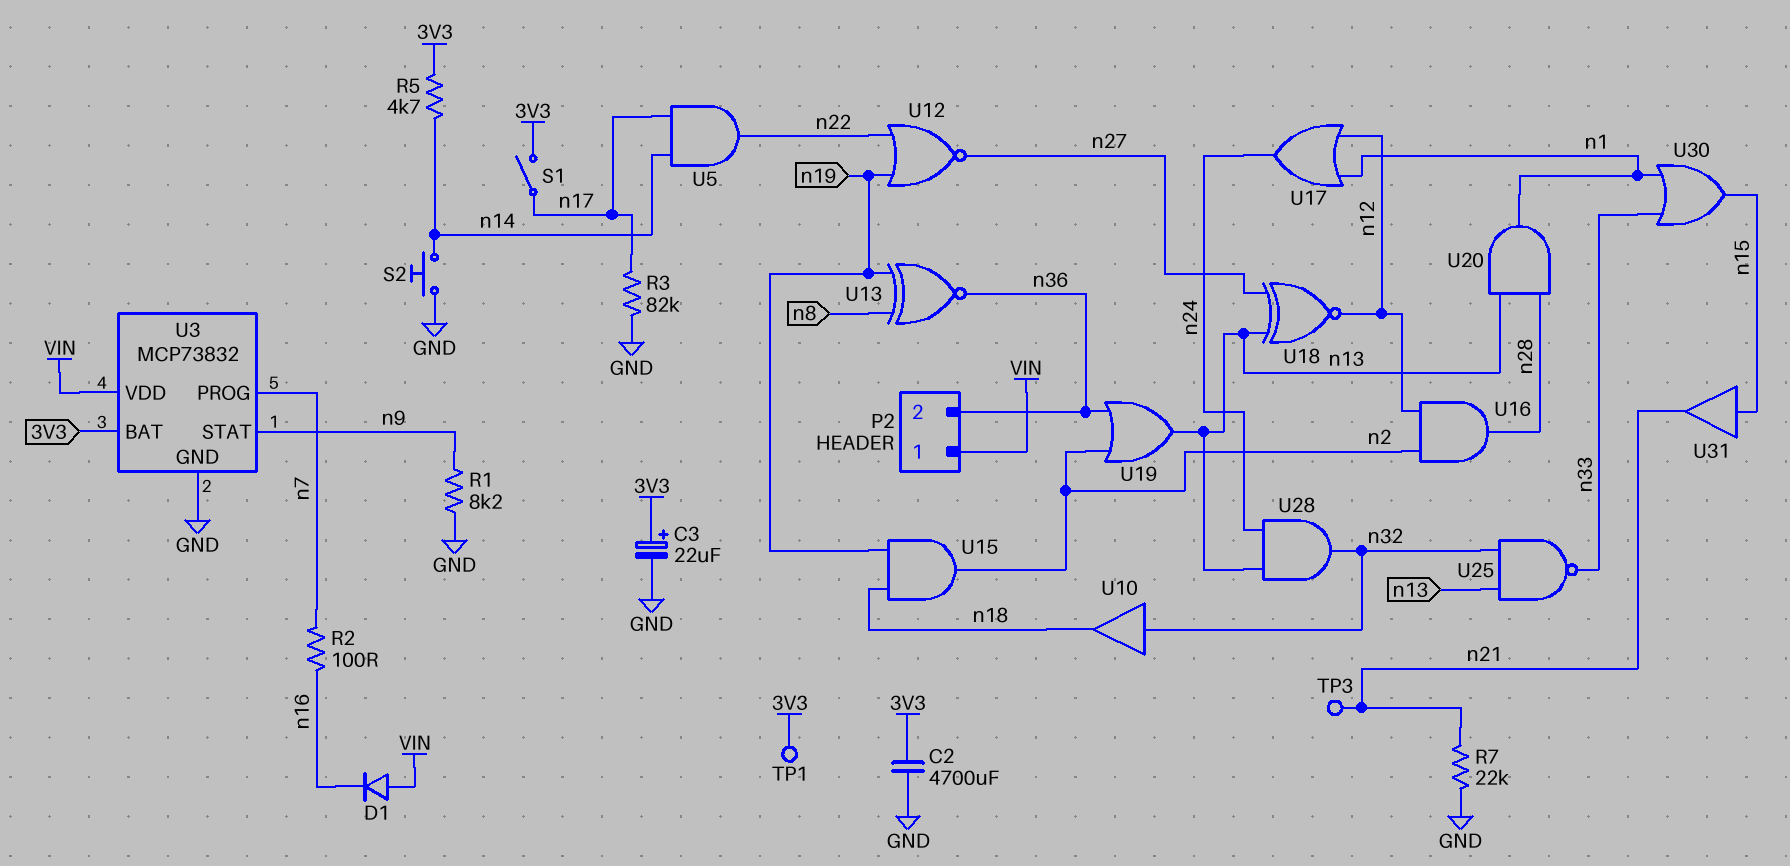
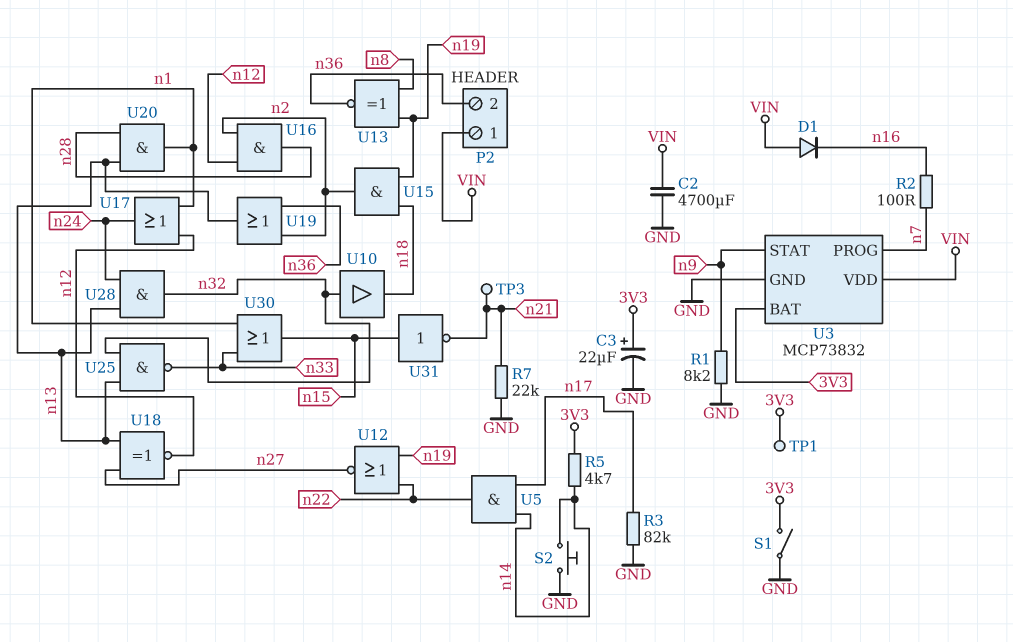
C2: 4700uF (3V3, GND) -> 4700uF (GND, VIN)
S1: switch (3V3, n17) -> switch (3V3, GND)
U31: buffer (in n15, out n21) -> NOT (in n15, out n21)

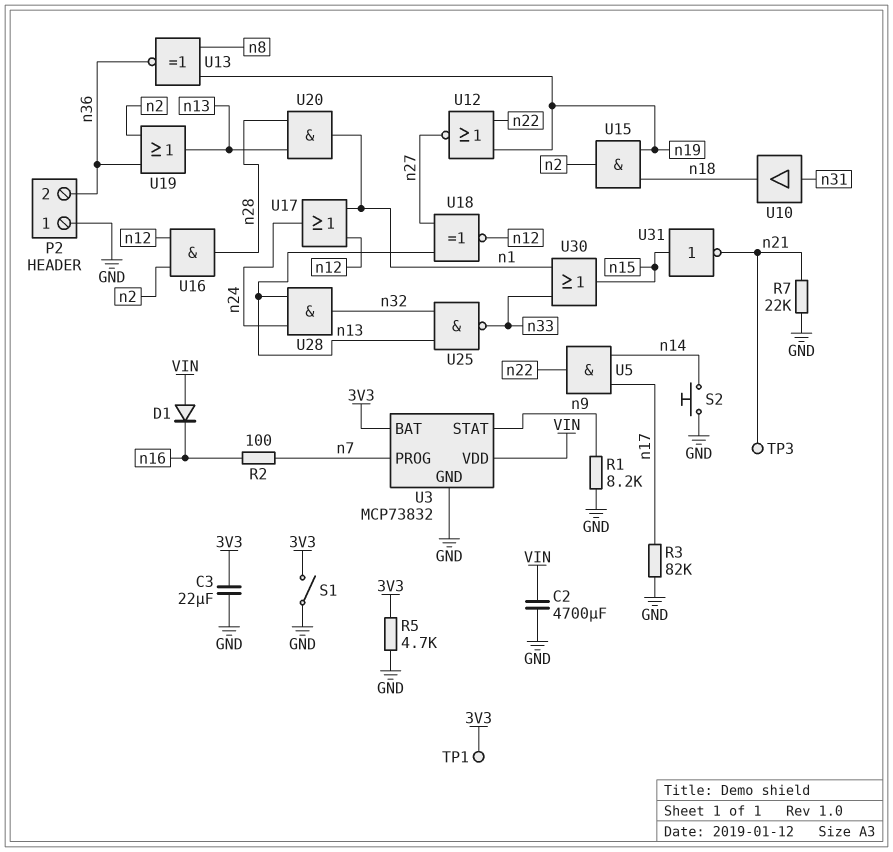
C3: 22uF (plus 3V3, minus GND) -> 22uF (3V3, GND)
P2 pin 1: VIN -> GND
R5: 4.7k (3V3, n14) -> 4.7k (3V3, GND)
U10: buffer (in n32, out n18) -> buffer (in n31, out n18)

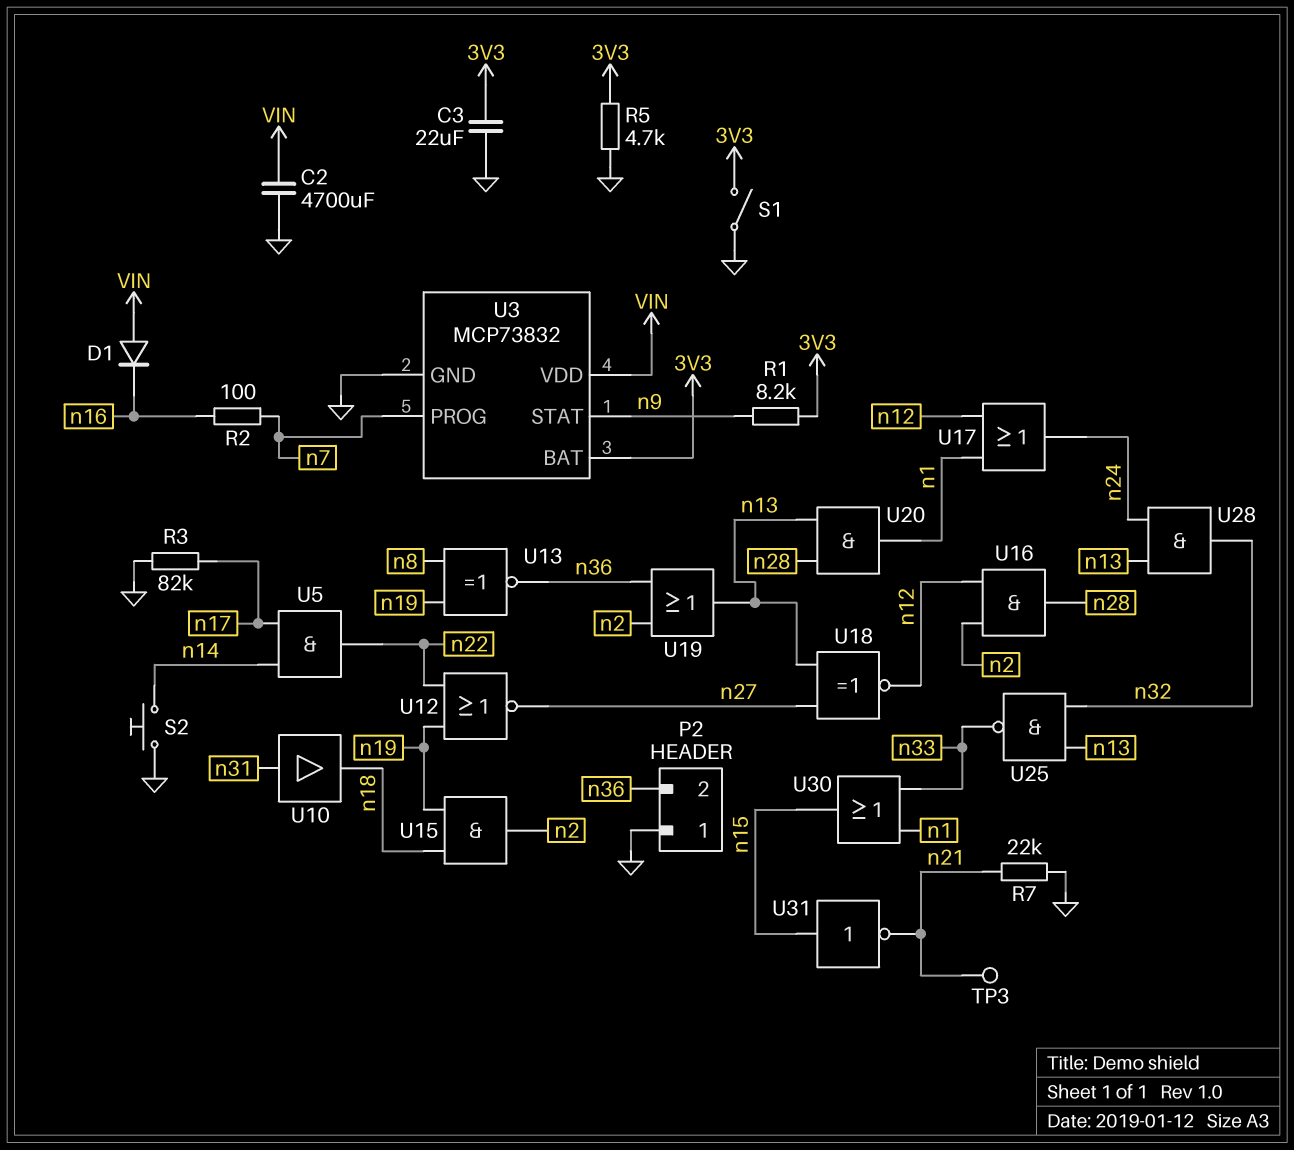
R1: 8.2k (GND, n9) -> 8.2k (3V3, n9)
TP1: test point (3V3) -> none

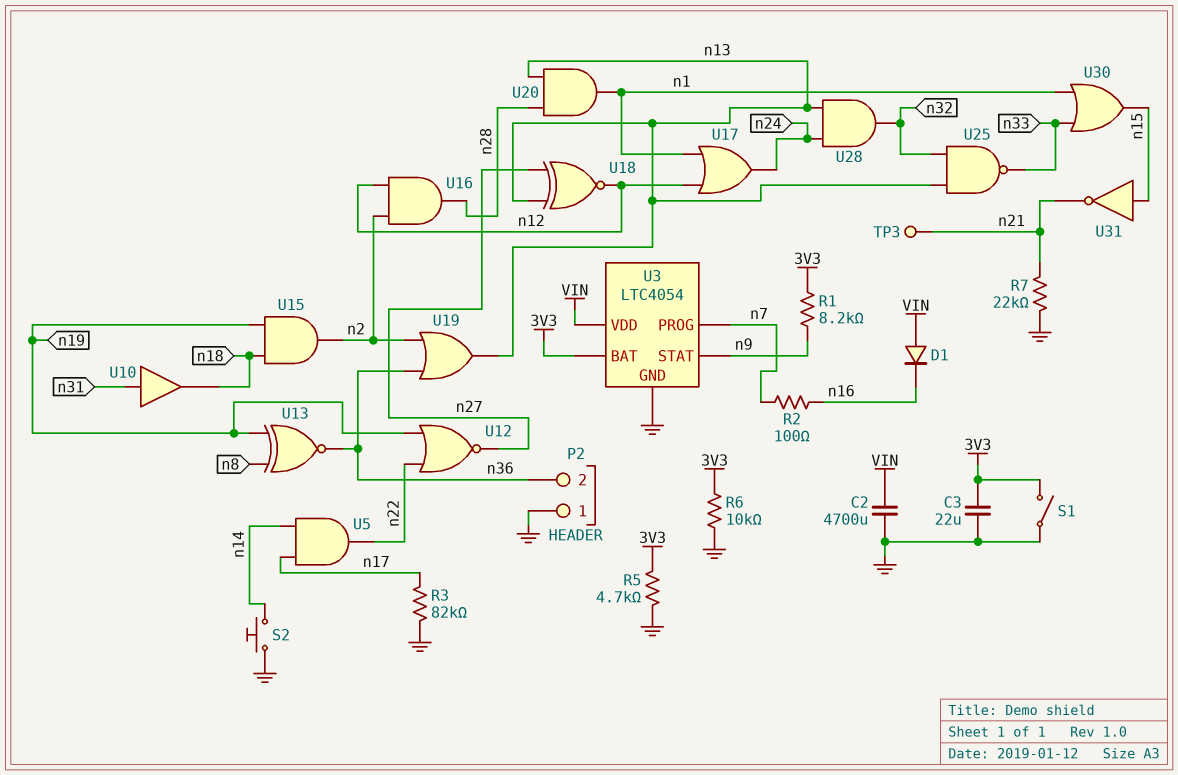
R6: none -> 10k (3V3, GND)
U3: MCP73832 -> LTC4054

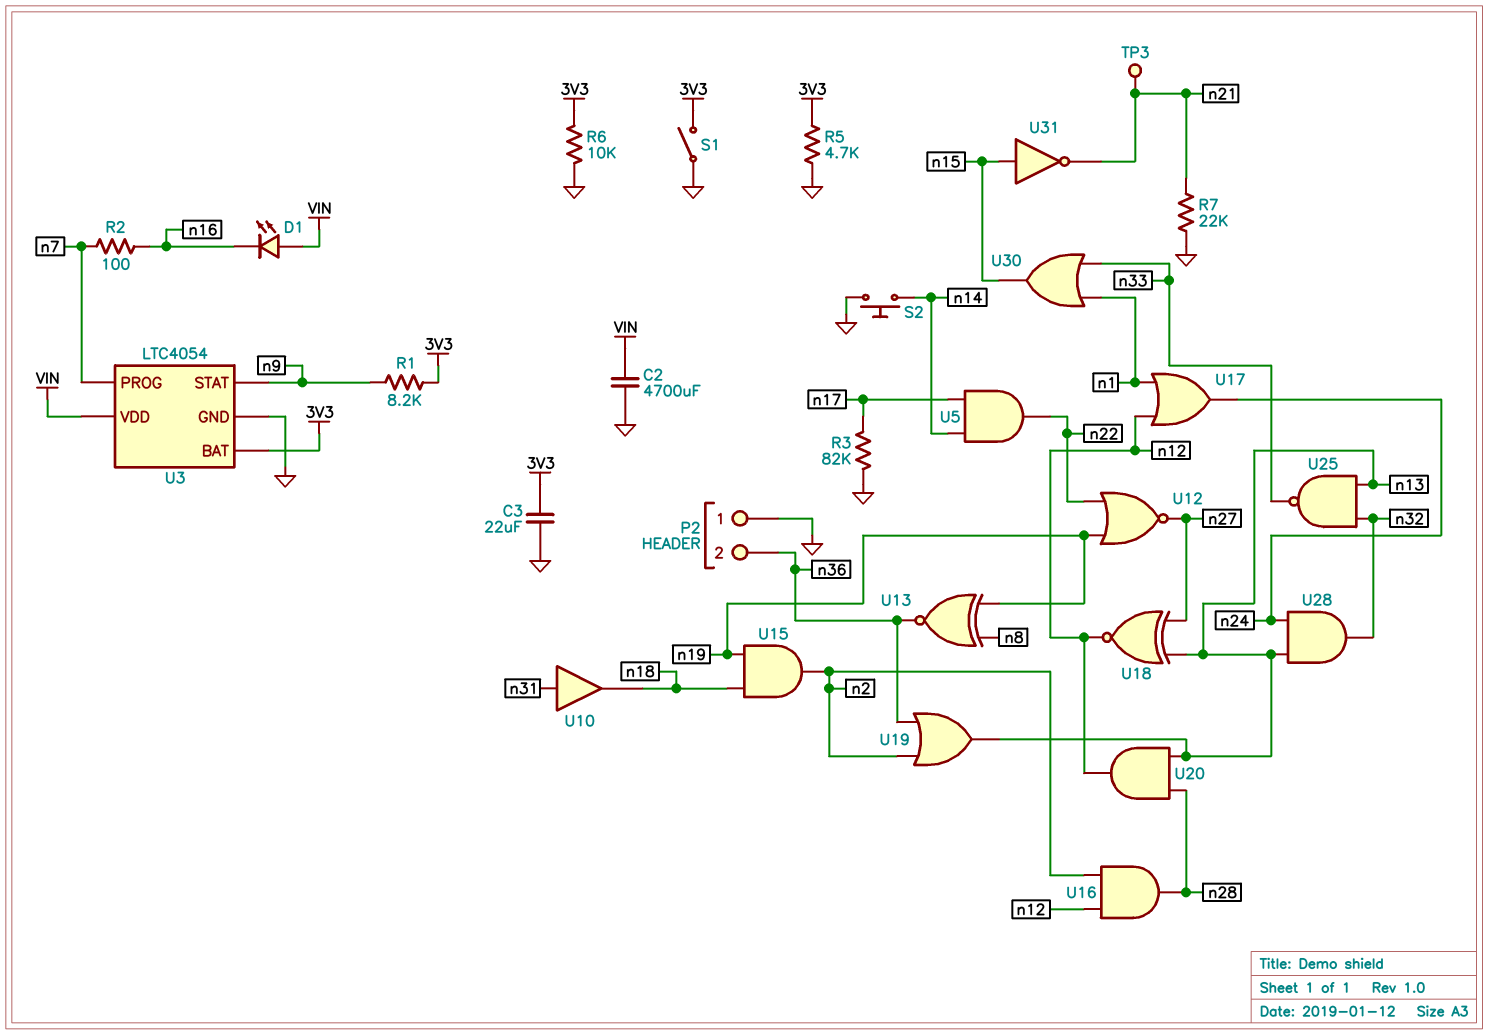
D1: diode (A VIN, K n16) -> LED (A VIN, K n16)
U20: AND (in n13, in n28, out n1) -> AND (in n13, in n28, out n12)

